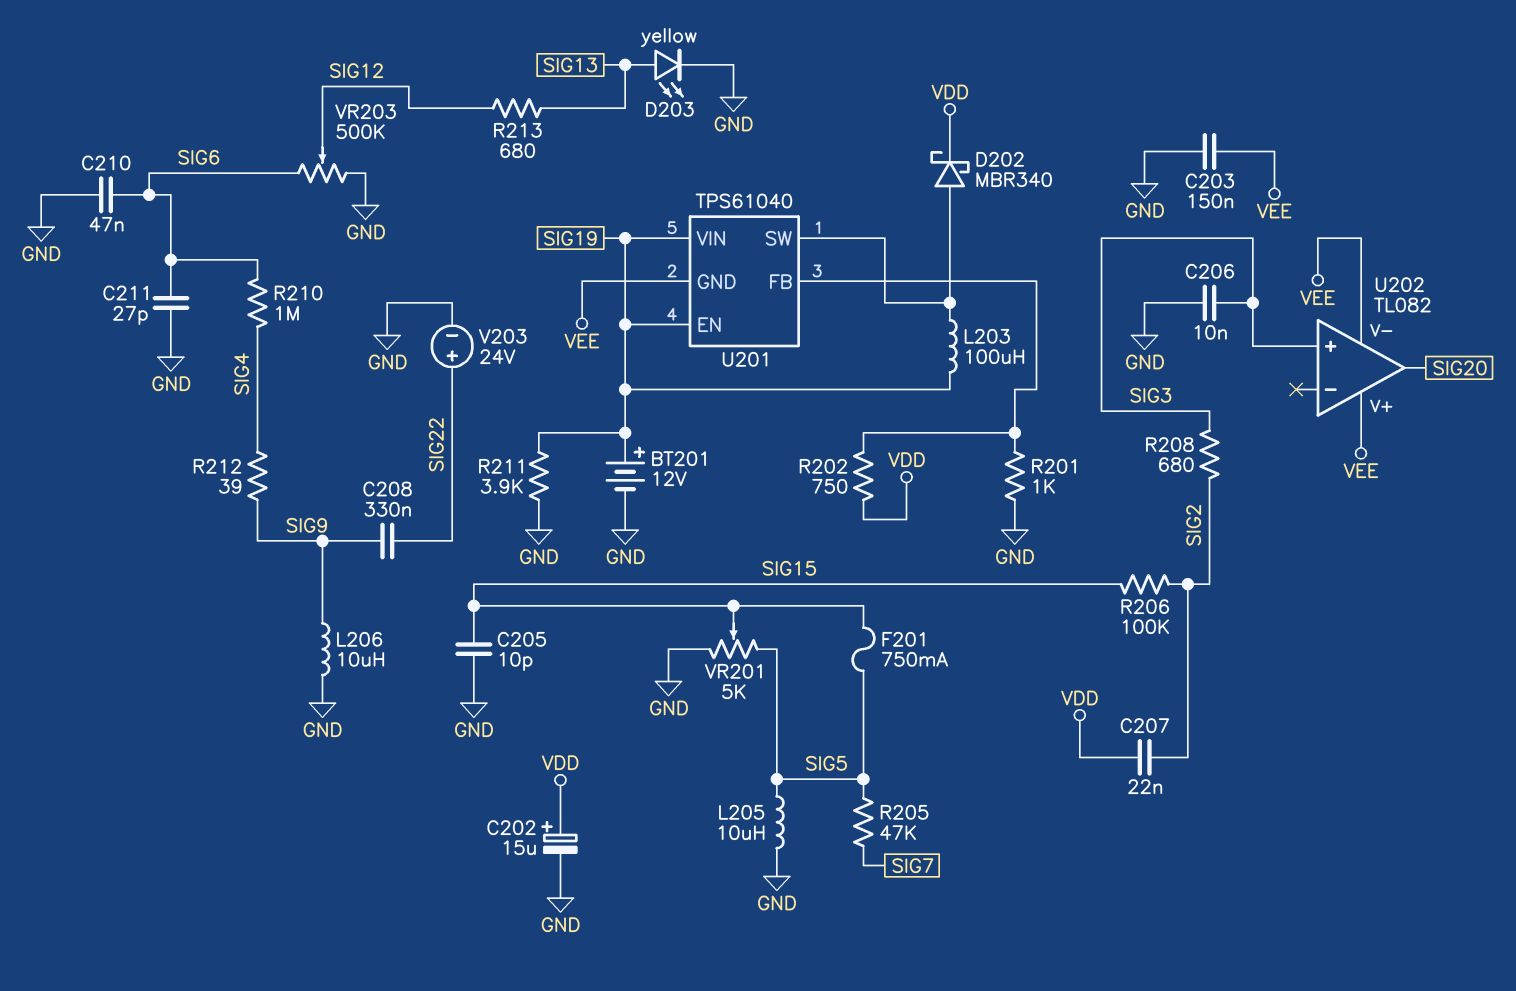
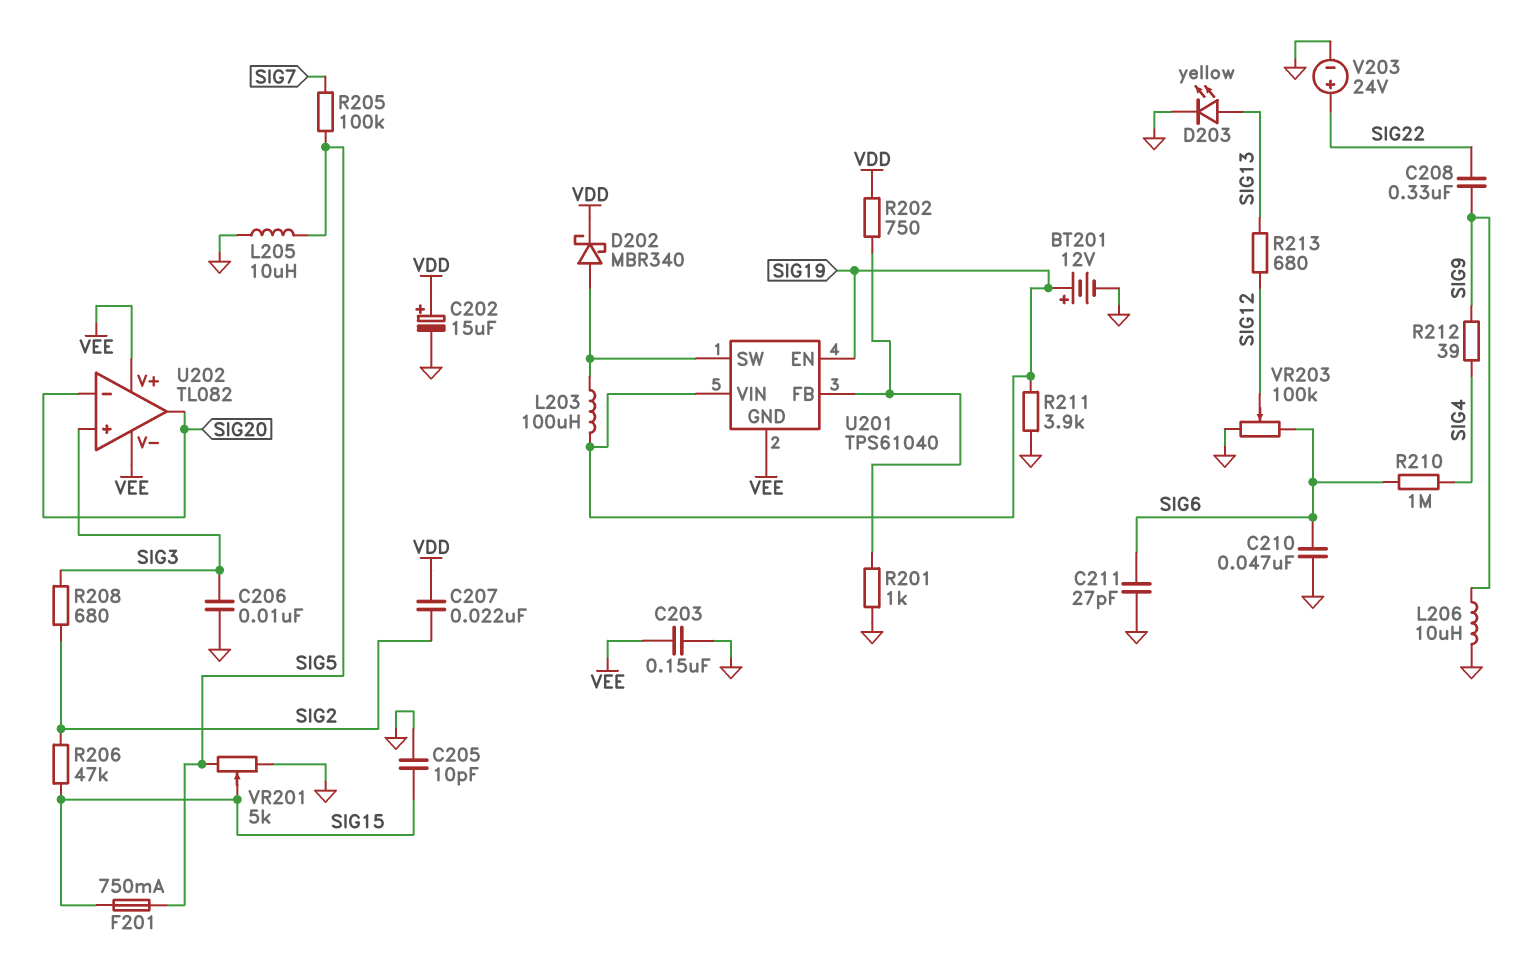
R205: 47k (SIG5, SIG7) -> 100k (SIG5, SIG7)
R206: 100k (SIG2, SIG15) -> 47k (SIG2, SIG15)
U202 pin in-: none -> SIG20
VR203: 500k (GND, SIG6, wiper SIG12) -> 100k (GND, SIG6, wiper SIG12)

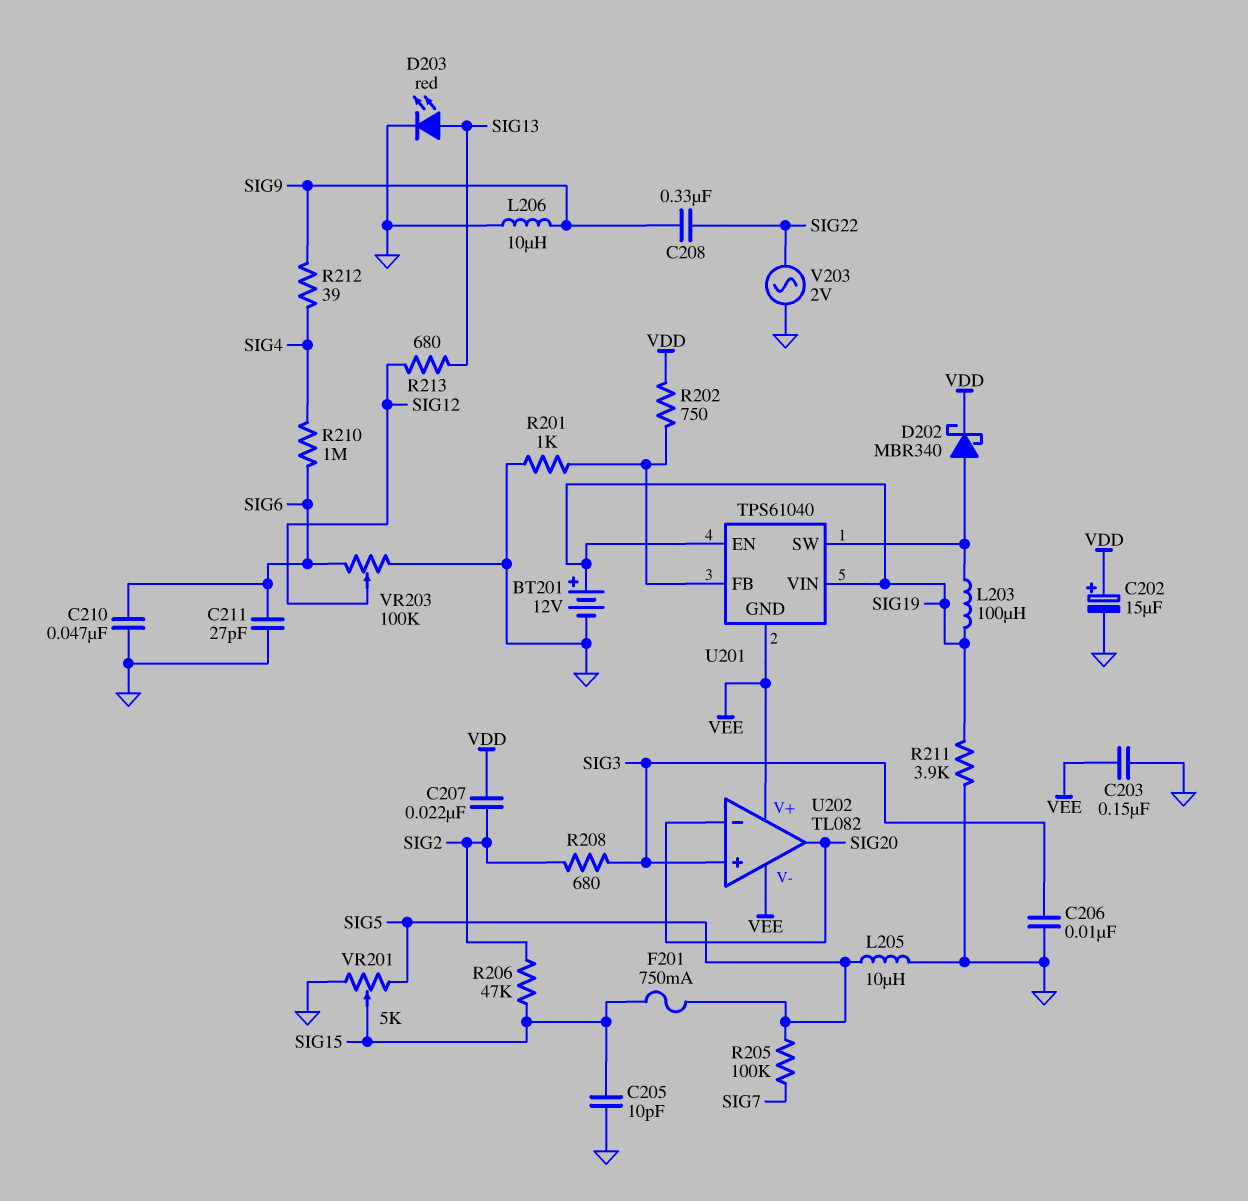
D203: LED yellow (A SIG13, K GND) -> LED red (A SIG13, K GND)
V203: 24V (plus SIG22, minus GND) -> AC 2V (GND, SIG22)

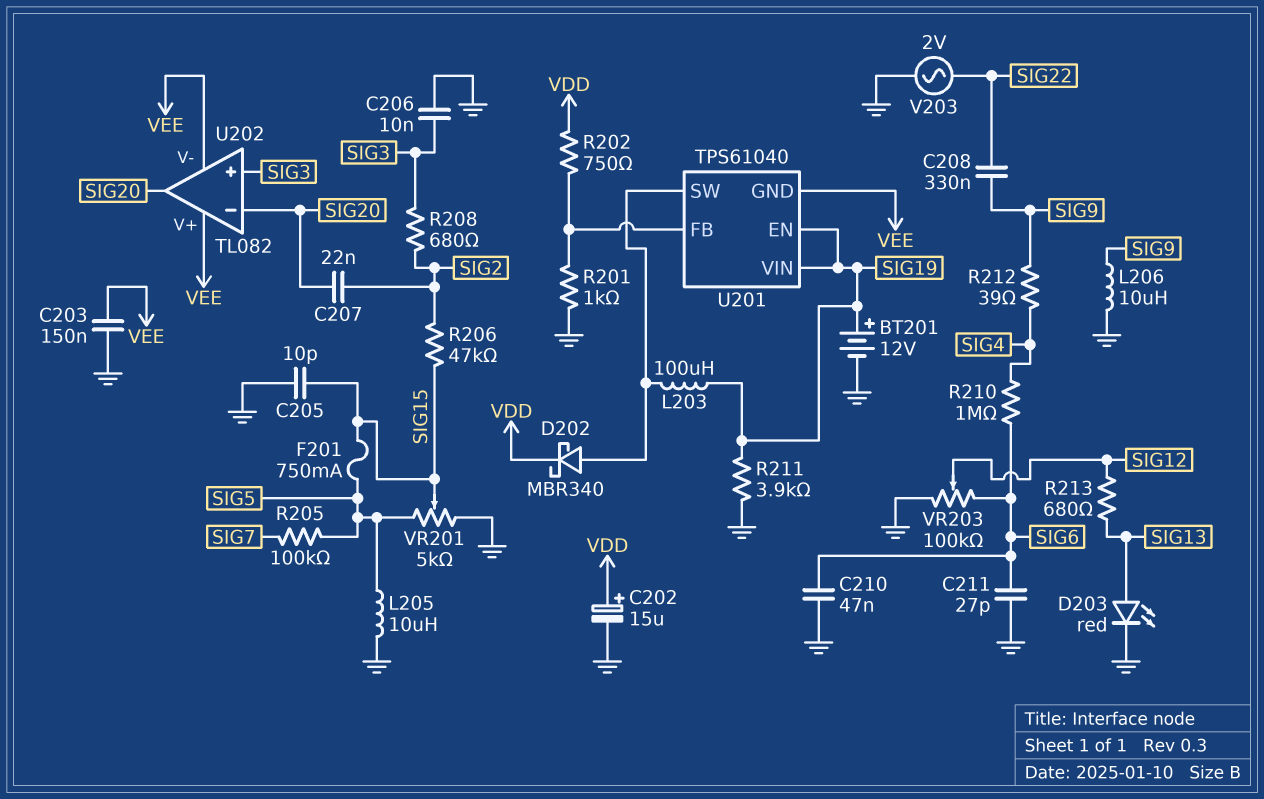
C207: 22nF (SIG2, VDD) -> 22nF (SIG2, SIG20)

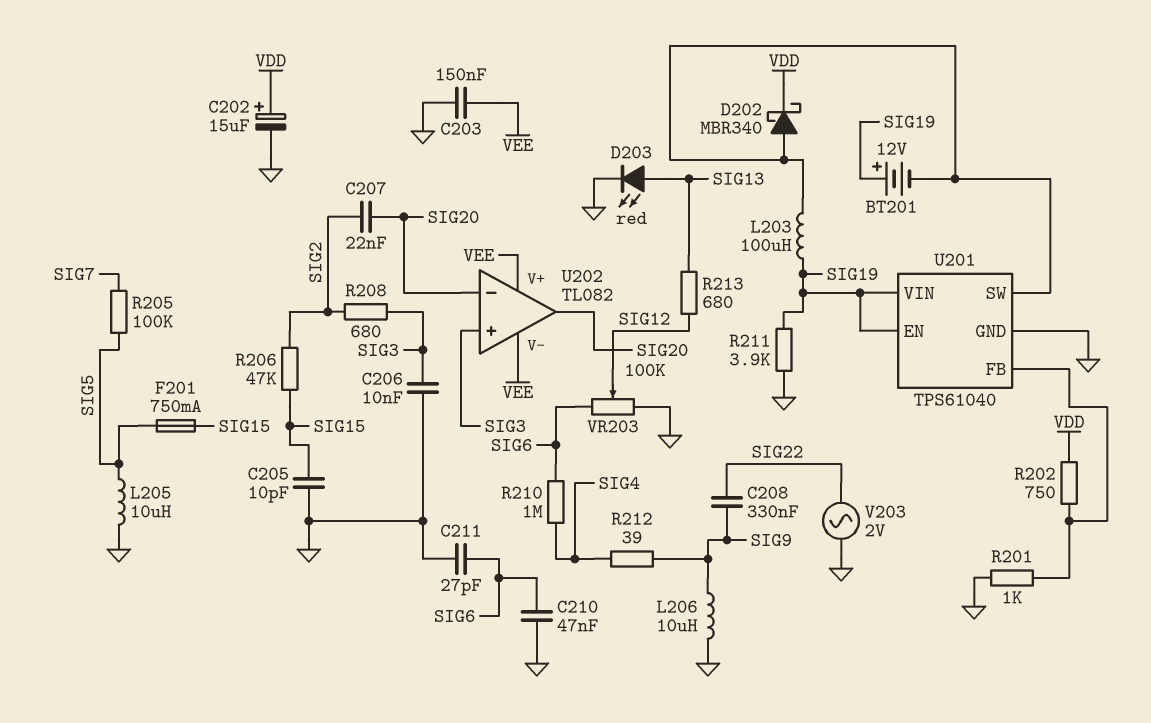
BT201: 12V (plus SIG19, minus GND) -> 12V (plus SIG19, minus U201/SW)
U201 pin GND: VEE -> GND
VR201: 5k (GND, SIG5, wiper SIG15) -> none

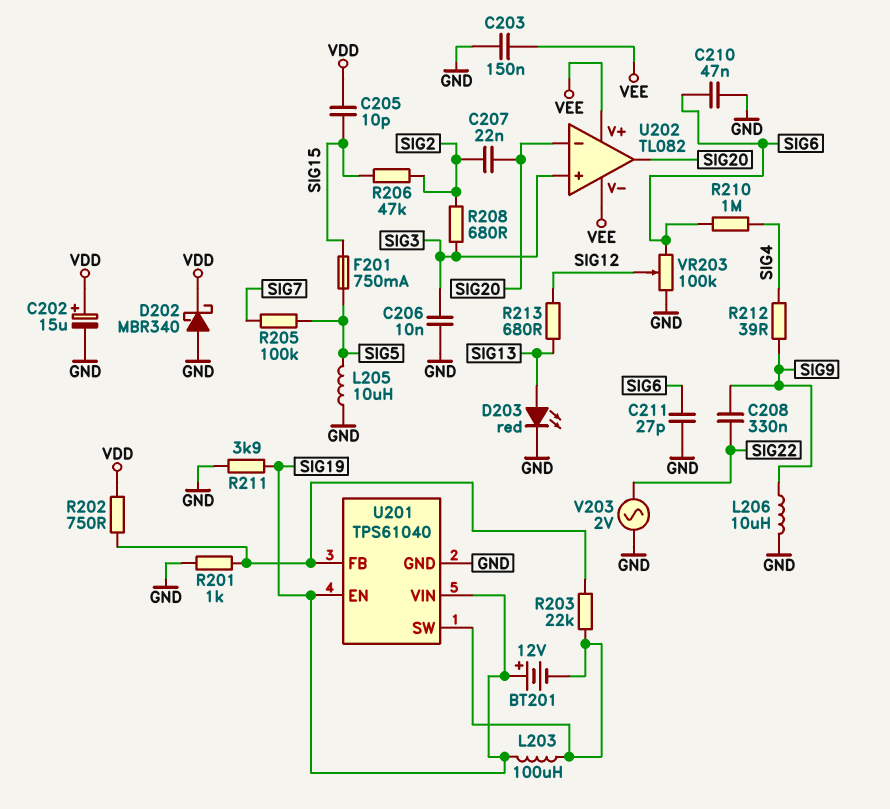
C205: 10pF (GND, SIG15) -> 10pF (SIG15, VDD)
D202: schottky MBR340 (A U201/SW, K VDD) -> schottky MBR340 (A GND, K VDD)
R203: none -> 22k (U201/FB, U201/SW)

